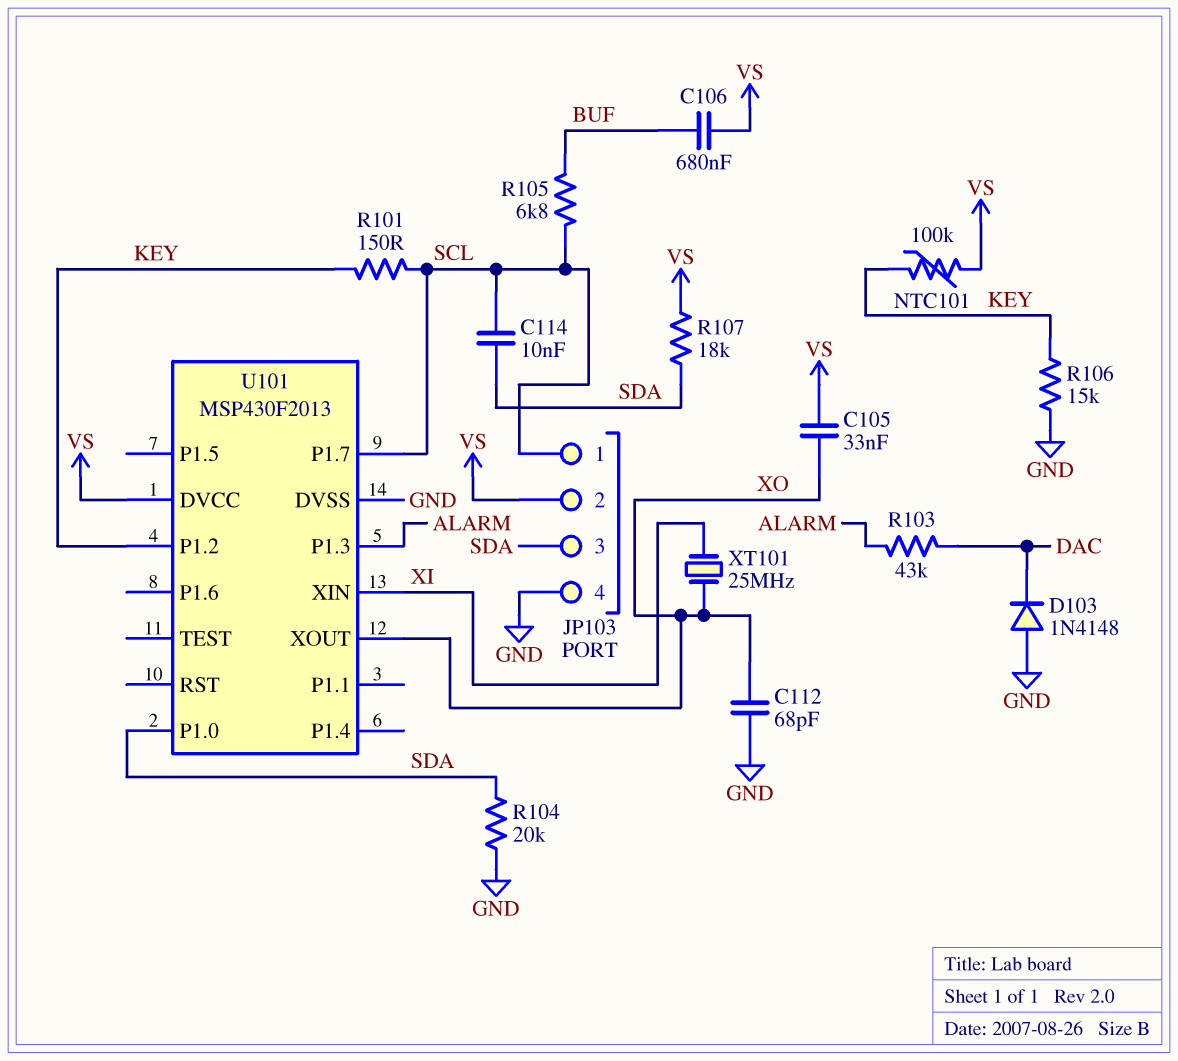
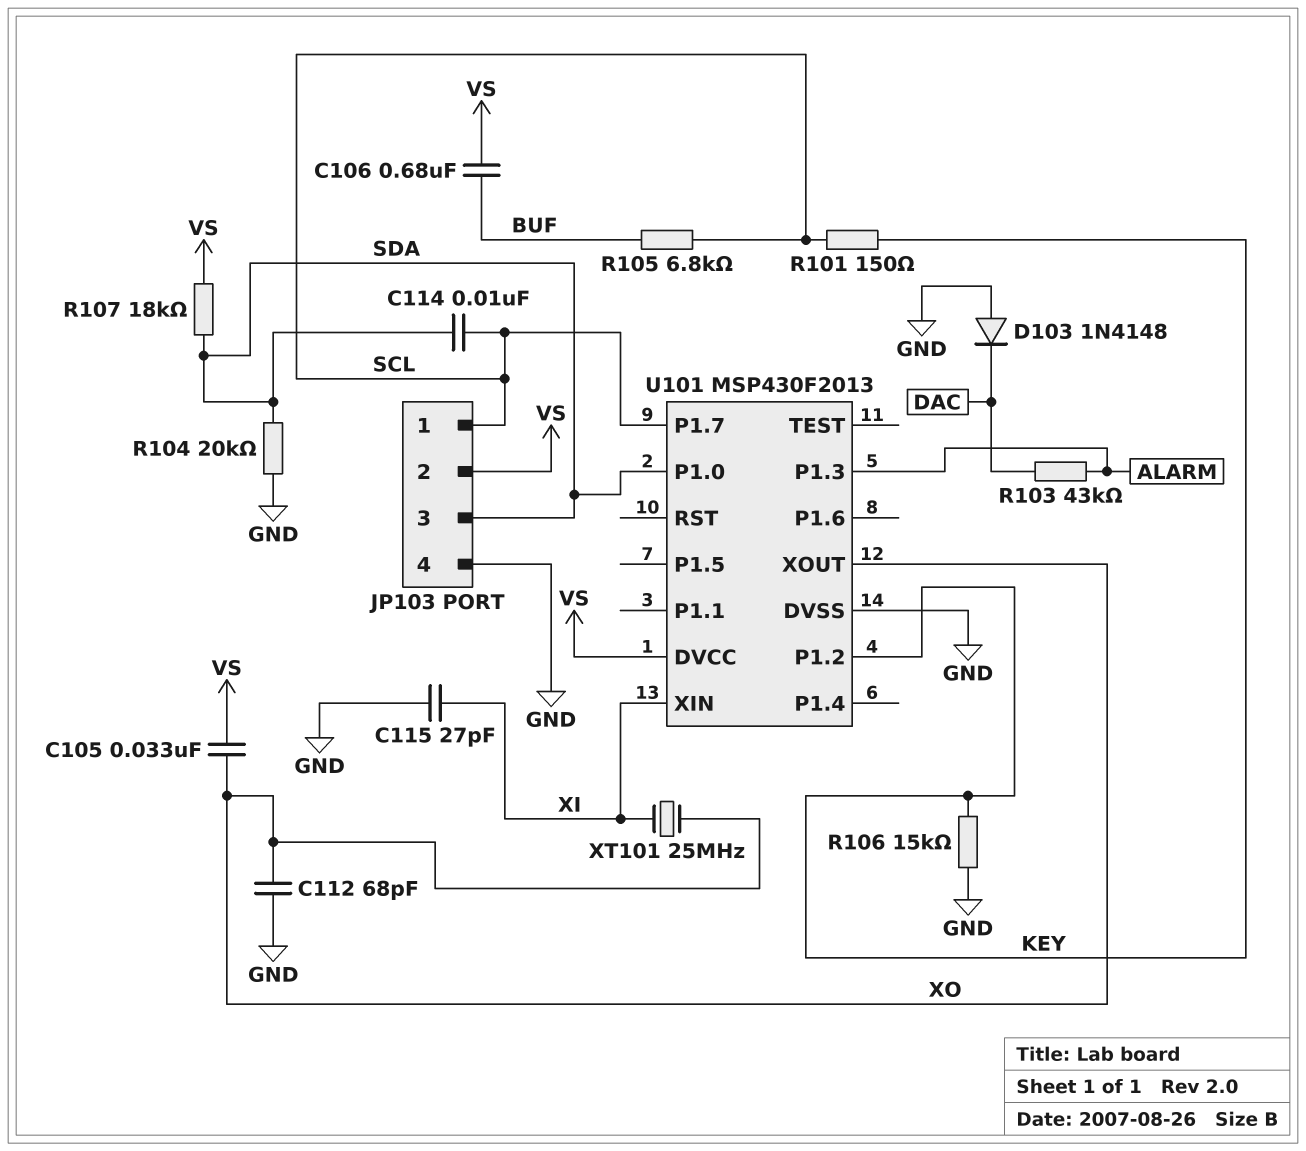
C115: none -> 27pF (GND, XI)
NTC101: 100k (KEY, VS) -> none

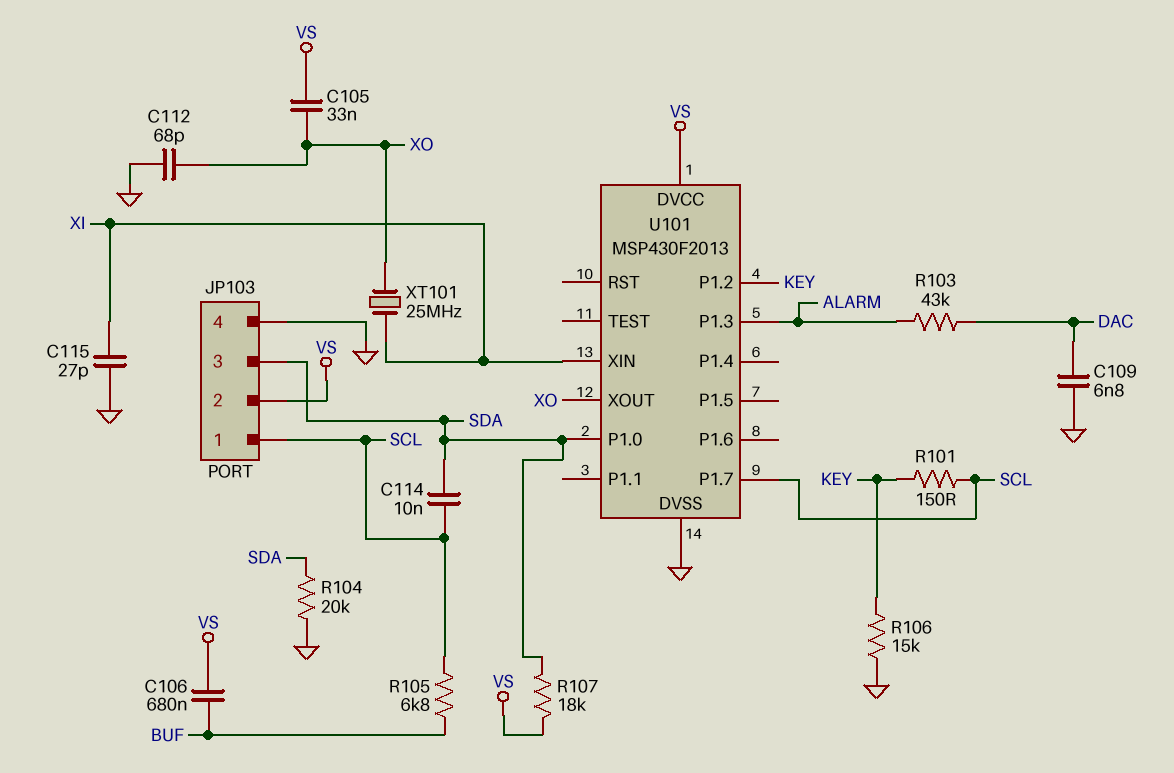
C109: none -> 6.8nF (DAC, GND)
D103: diode 1N4148 (A GND, K DAC) -> none

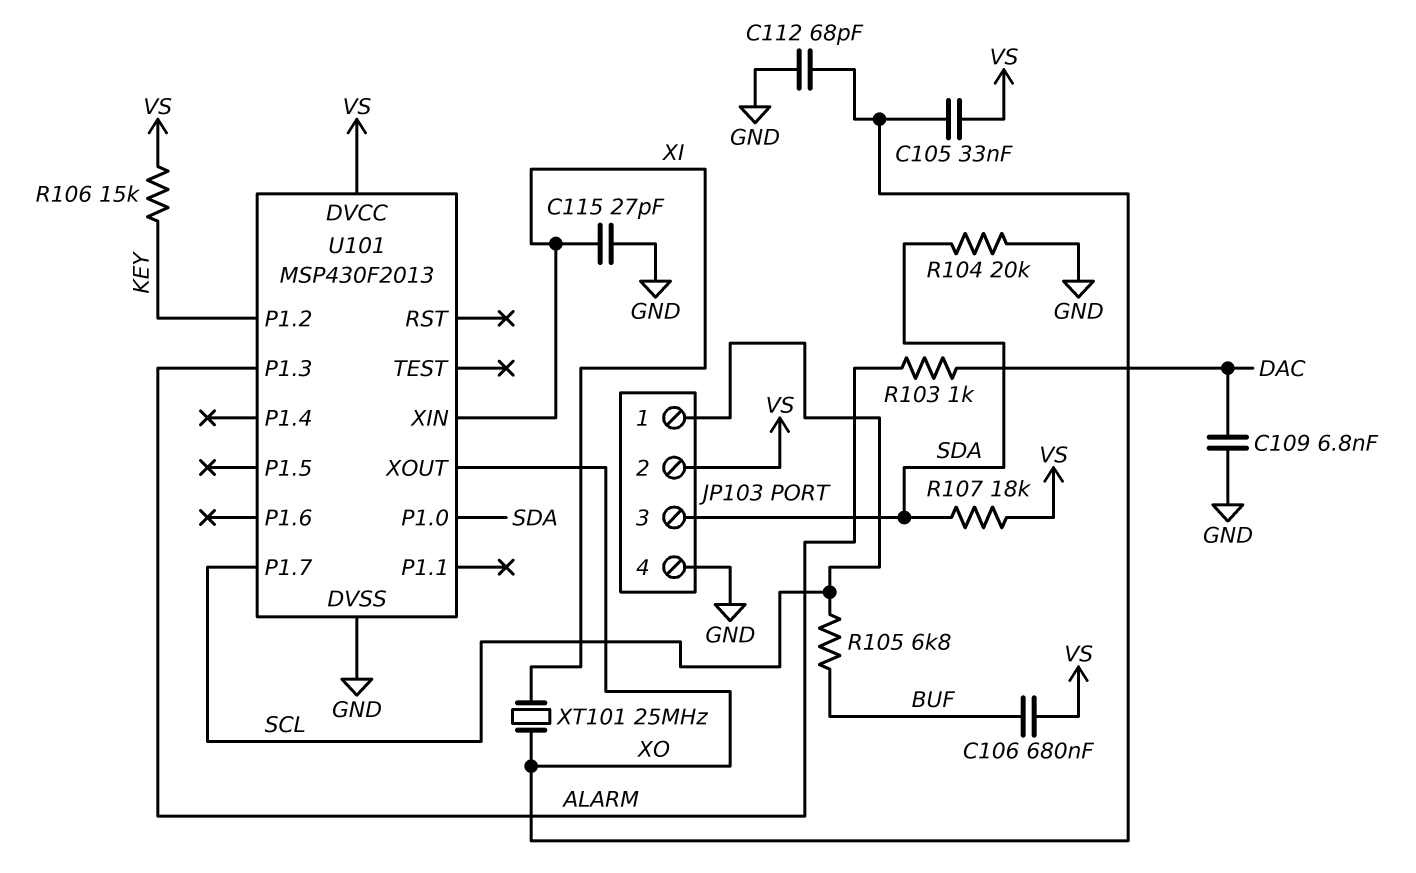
C114: 10nF (SCL, SDA) -> none
R101: 150 (KEY, SCL) -> none
R103: 43k (ALARM, DAC) -> 1k (ALARM, DAC)
R106: 15k (GND, KEY) -> 15k (KEY, VS)

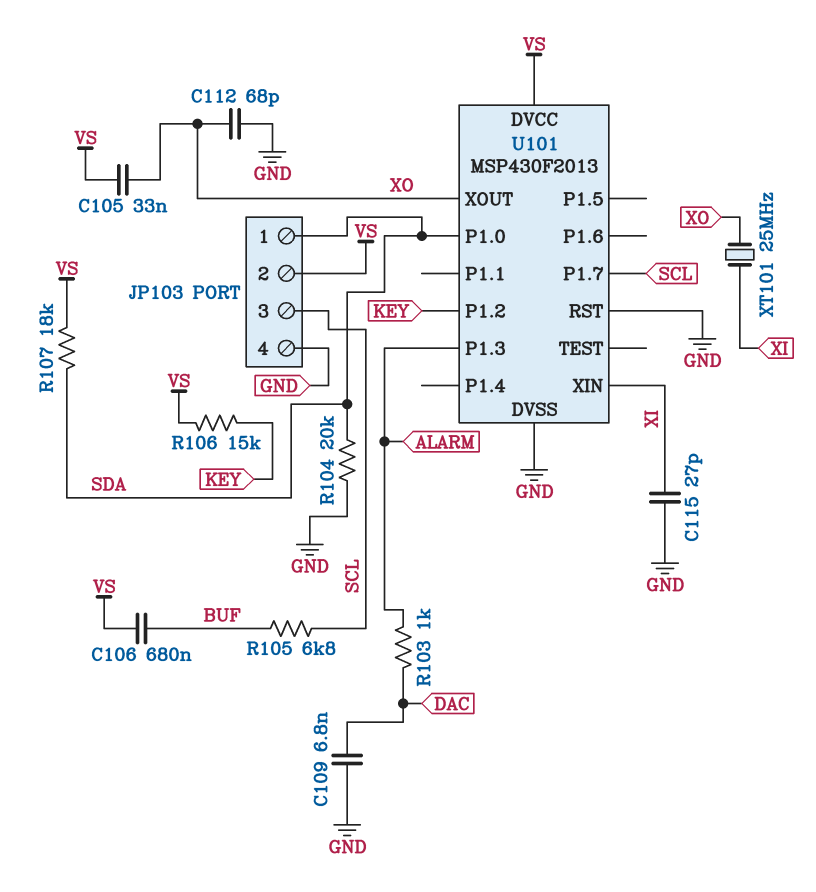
JP103 pin 1: SCL -> SDA
JP103 pin 3: SDA -> SCL
U101 pin RST: none -> GND

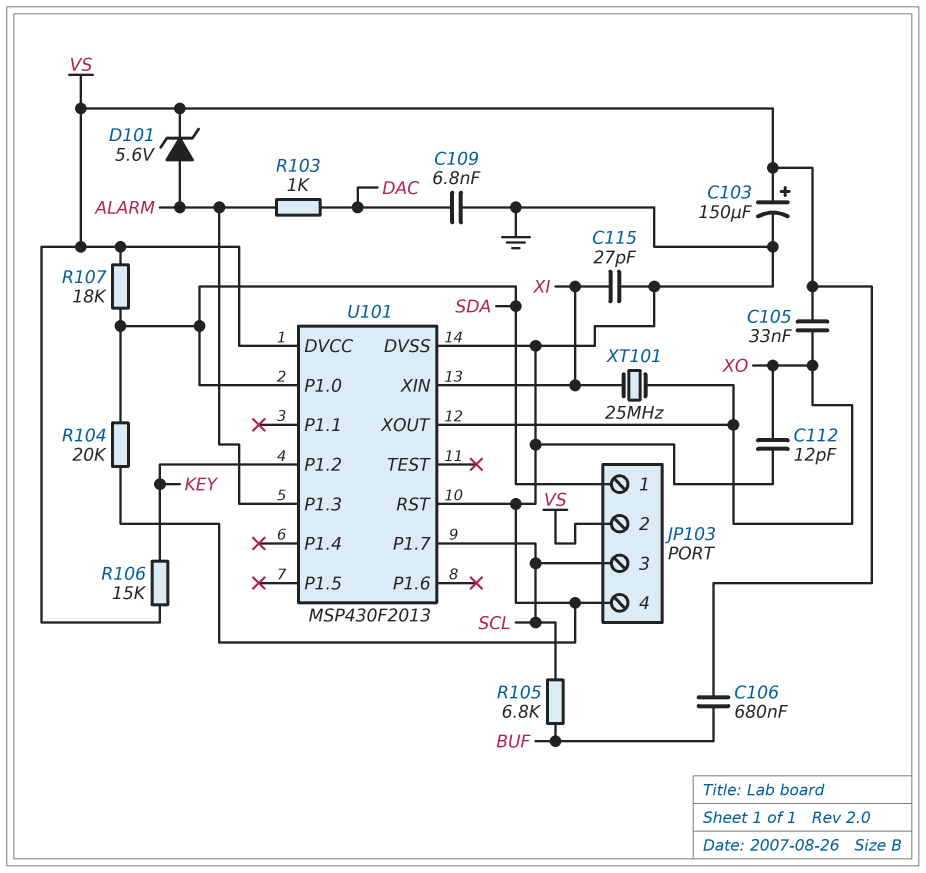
C103: none -> 150uF (plus VS, minus GND)
C112: 68pF (GND, XO) -> 12pF (GND, XO)
D101: none -> zener 5.6V (A ALARM, K VS)

